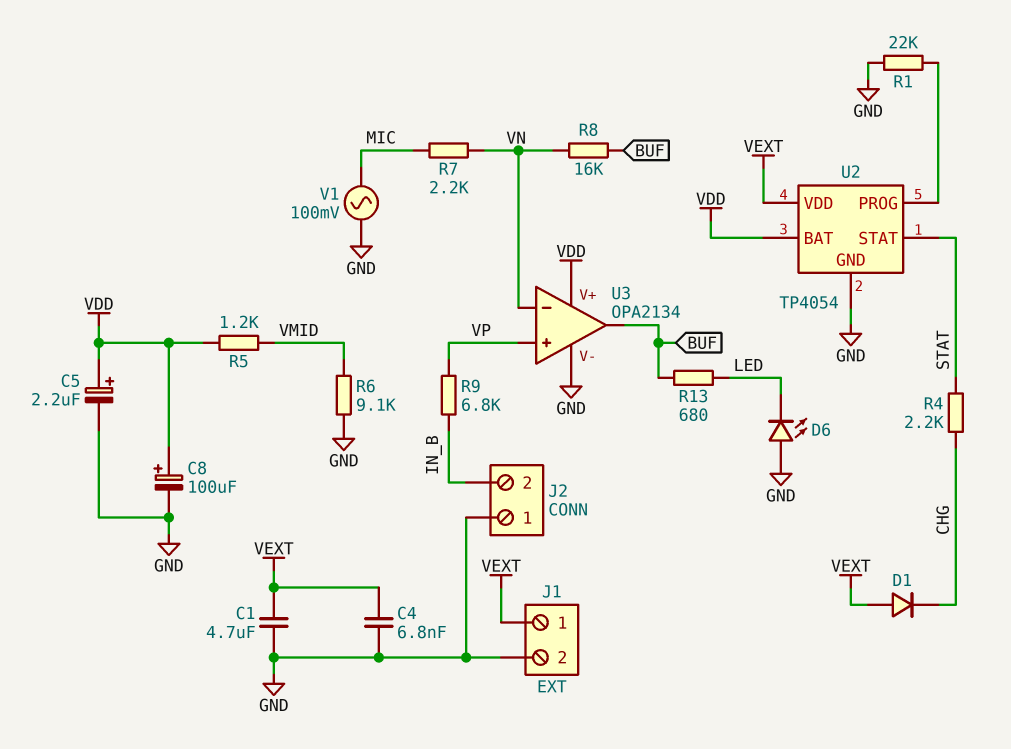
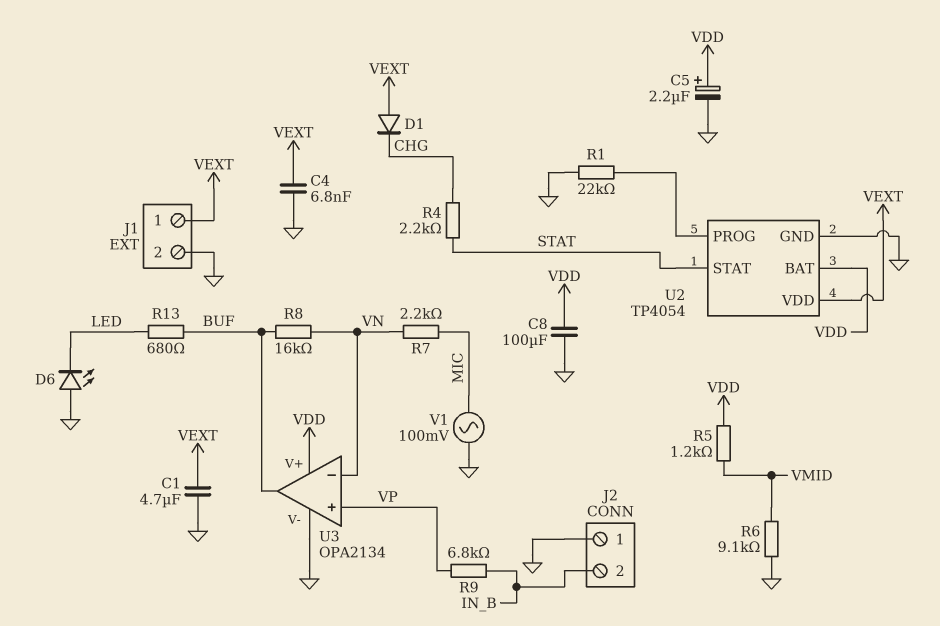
C8: 100uF (plus VDD, minus GND) -> 100uF (GND, VDD)

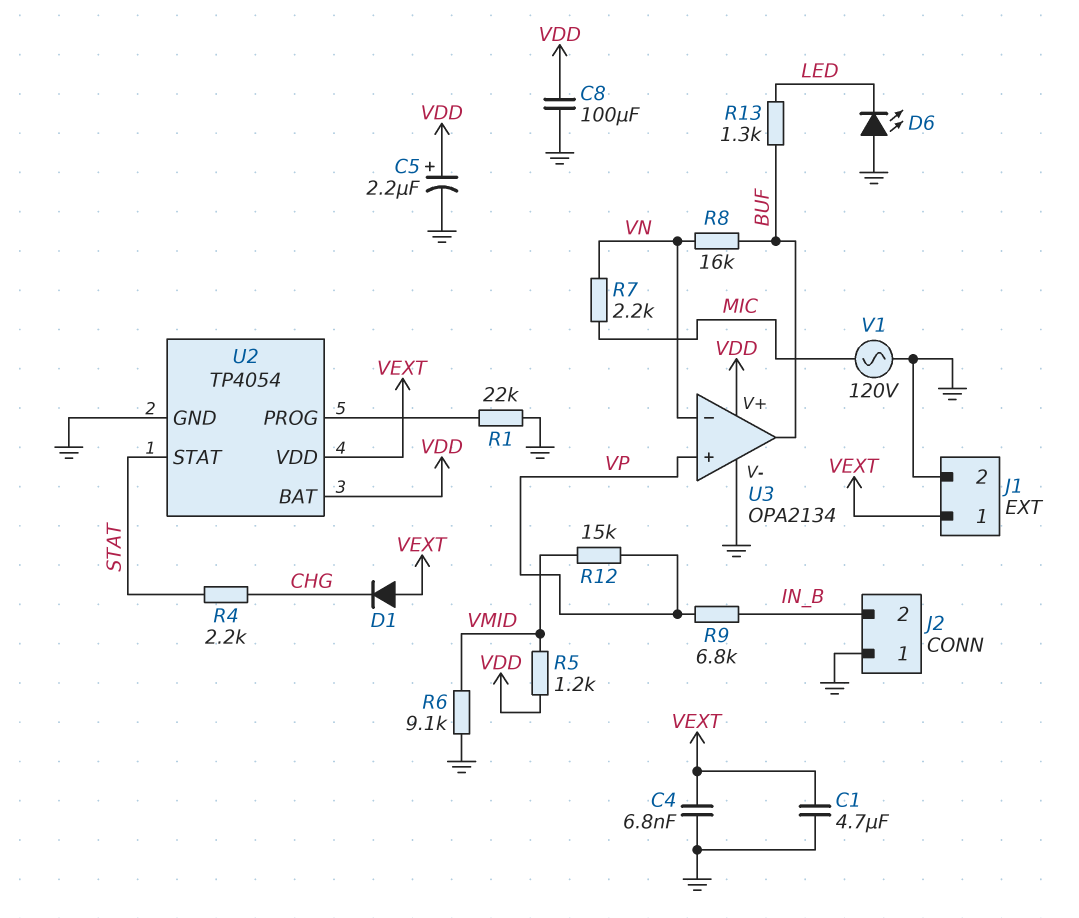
R12: none -> 15k (VMID, VP)
R13: 680 (BUF, LED) -> 1.3k (BUF, LED)
V1: AC 100mV (GND, MIC) -> AC 120V (GND, MIC)

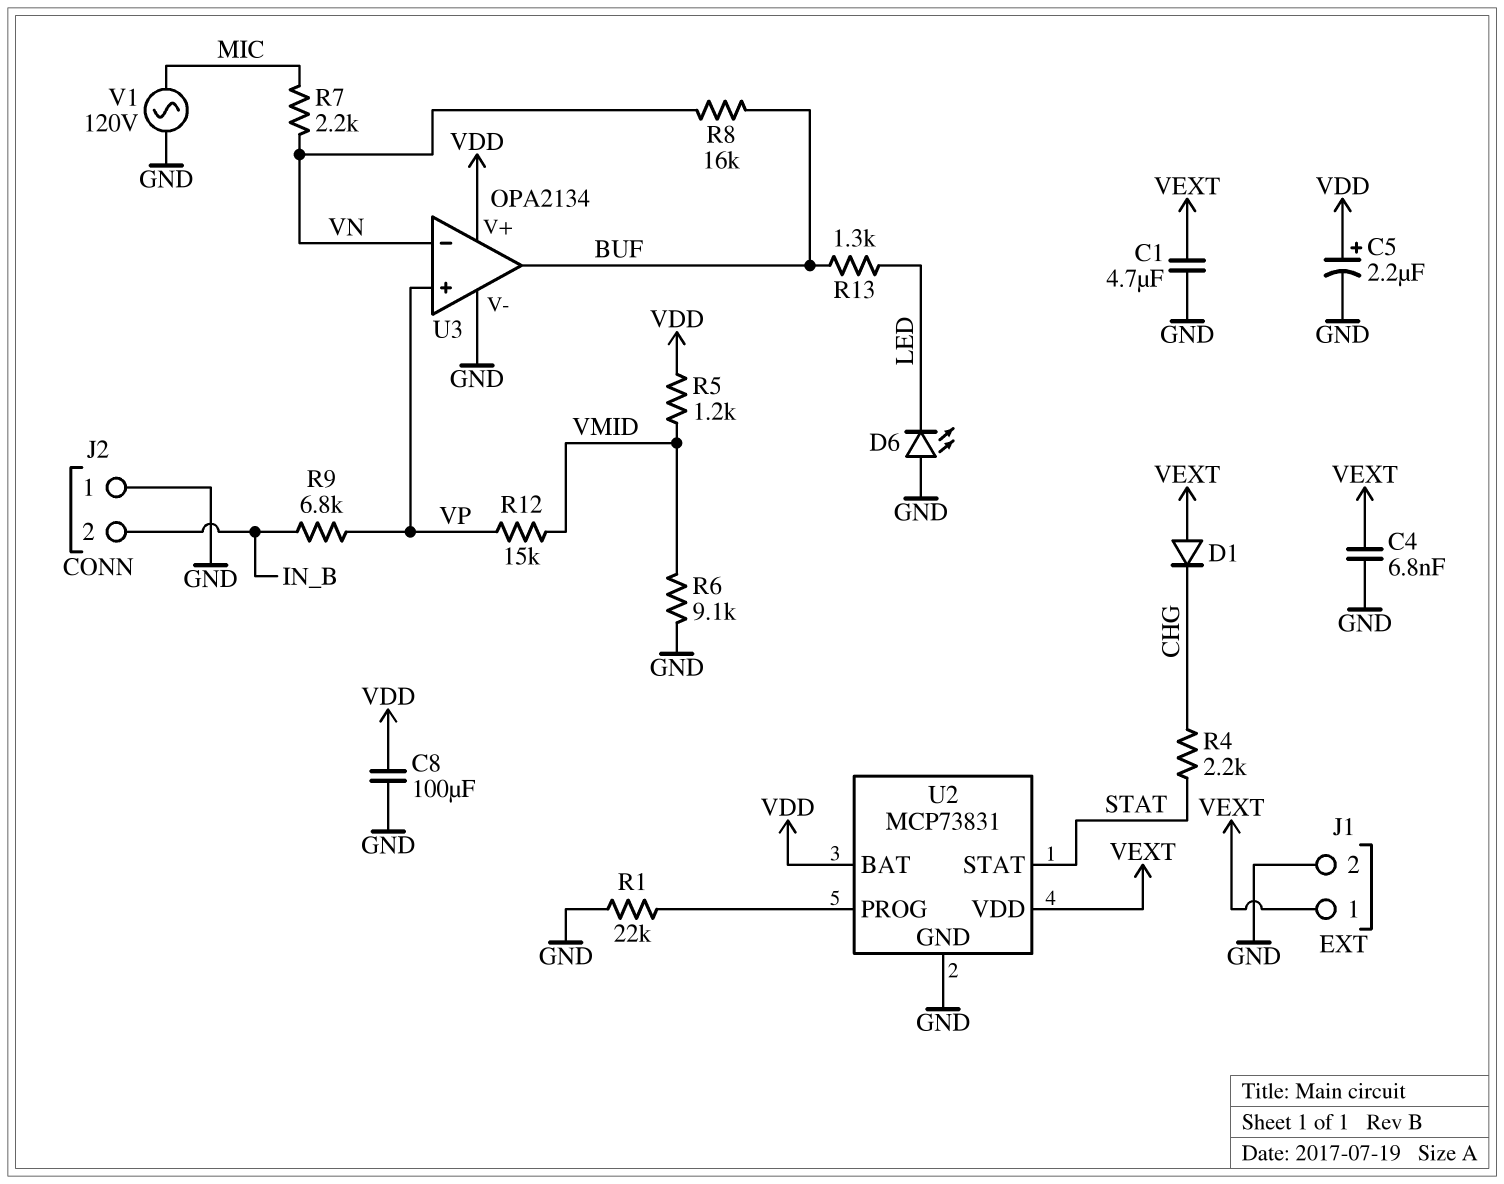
U2: TP4054 -> MCP73831

